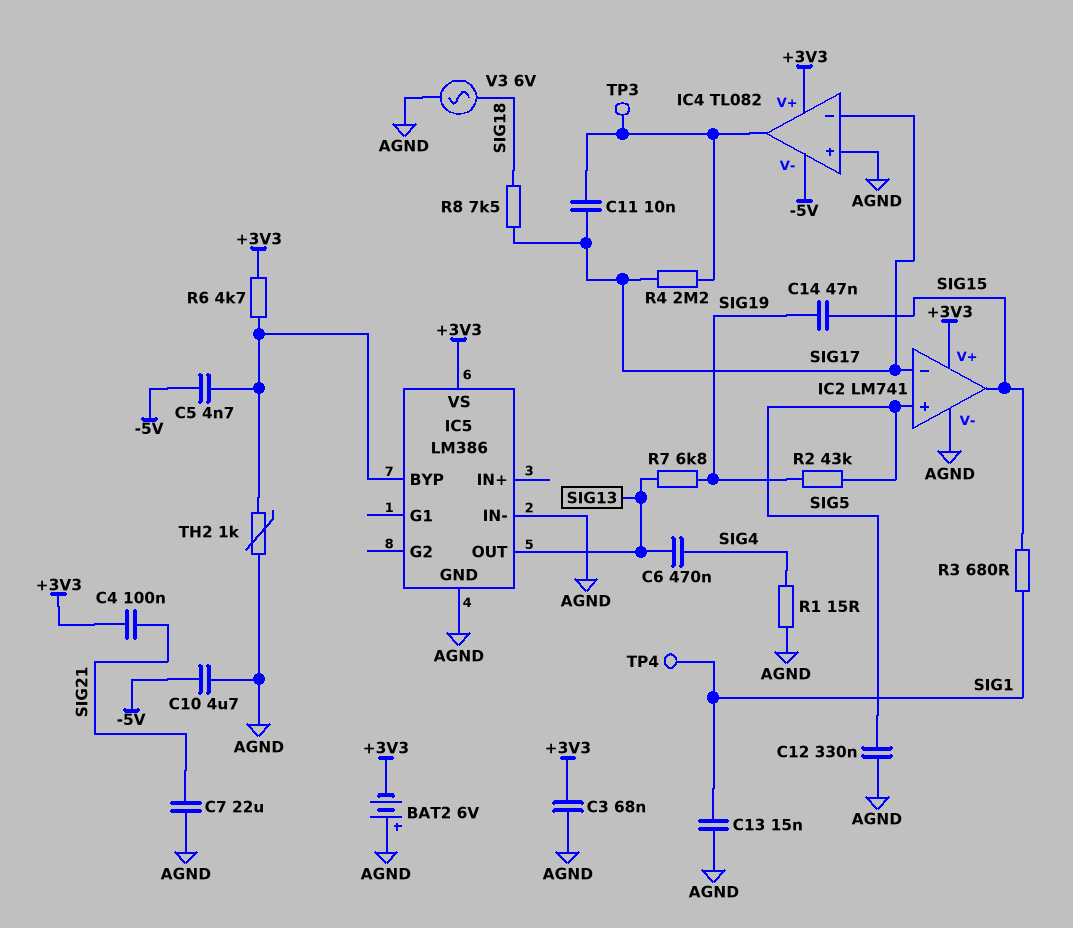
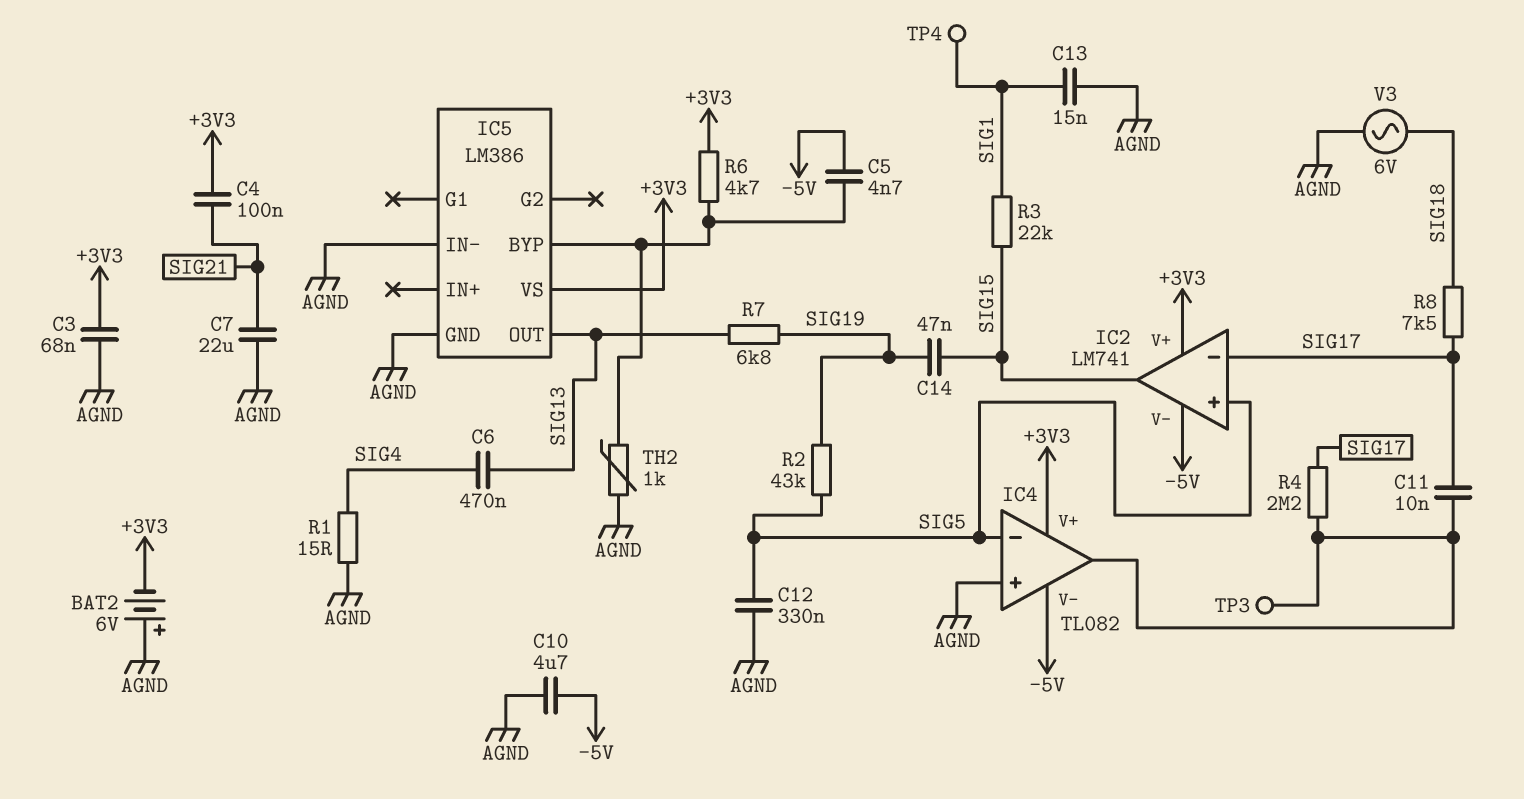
IC2 pin V-: AGND -> -5V
IC4 pin in-: SIG17 -> SIG5
R3: 680 (SIG1, SIG15) -> 22k (SIG1, SIG15)

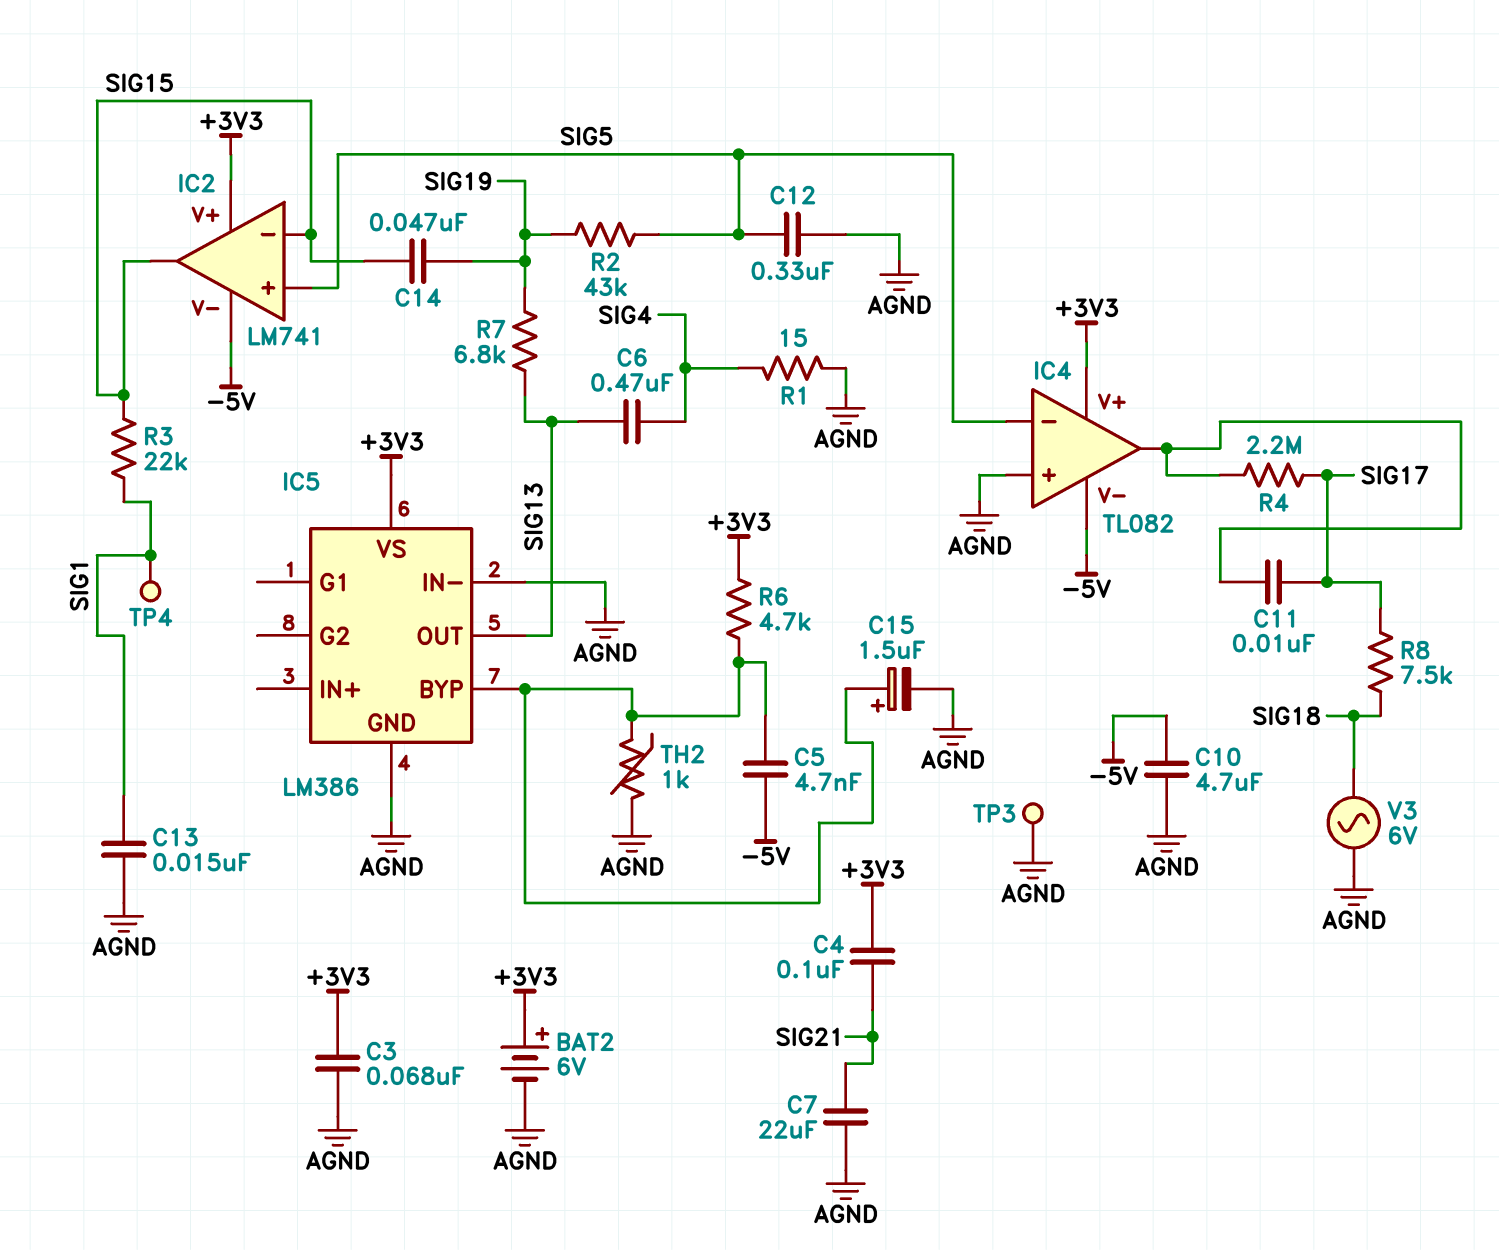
BAT2: 6V (plus AGND, minus +3V3) -> 6V (plus +3V3, minus AGND)
C15: none -> 1.5uF (plus IC5/BYP, minus AGND)
IC2 pin in-: SIG17 -> SIG15
TP3: test point (IC4/out) -> test point (AGND)

